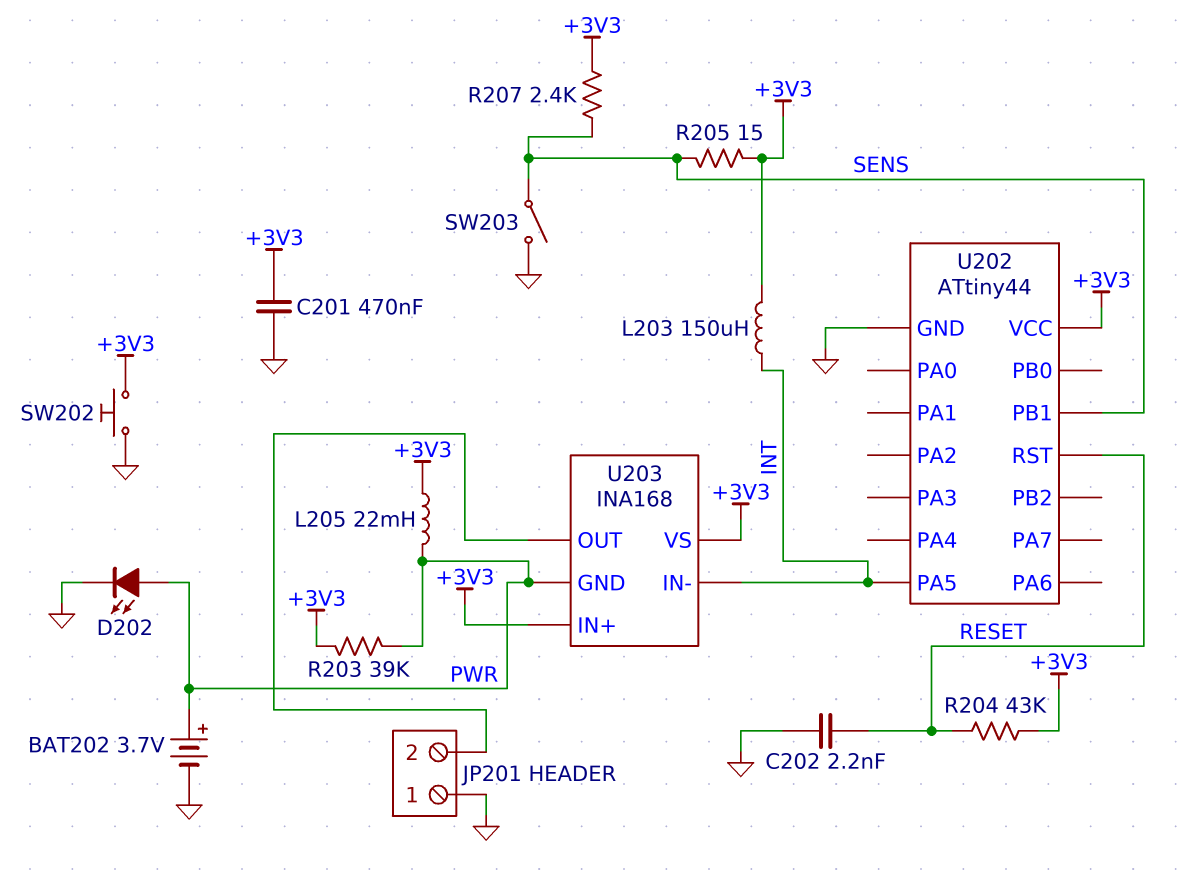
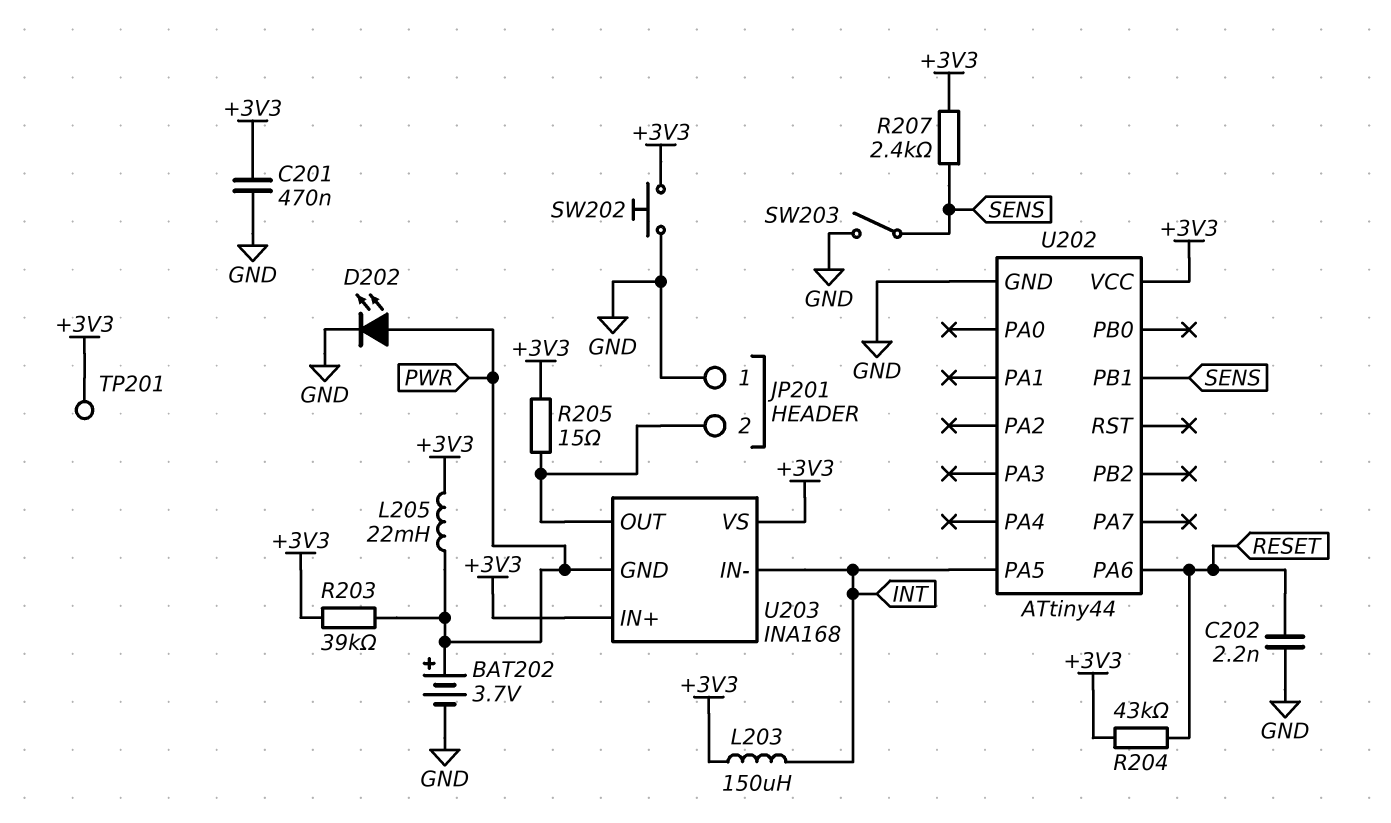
R205: 15 (+3V3, SENS) -> 15 (+3V3, JP201/2)
TP201: none -> test point (+3V3)
U202 pin PA6: none -> RESET
U202 pin RST: RESET -> none

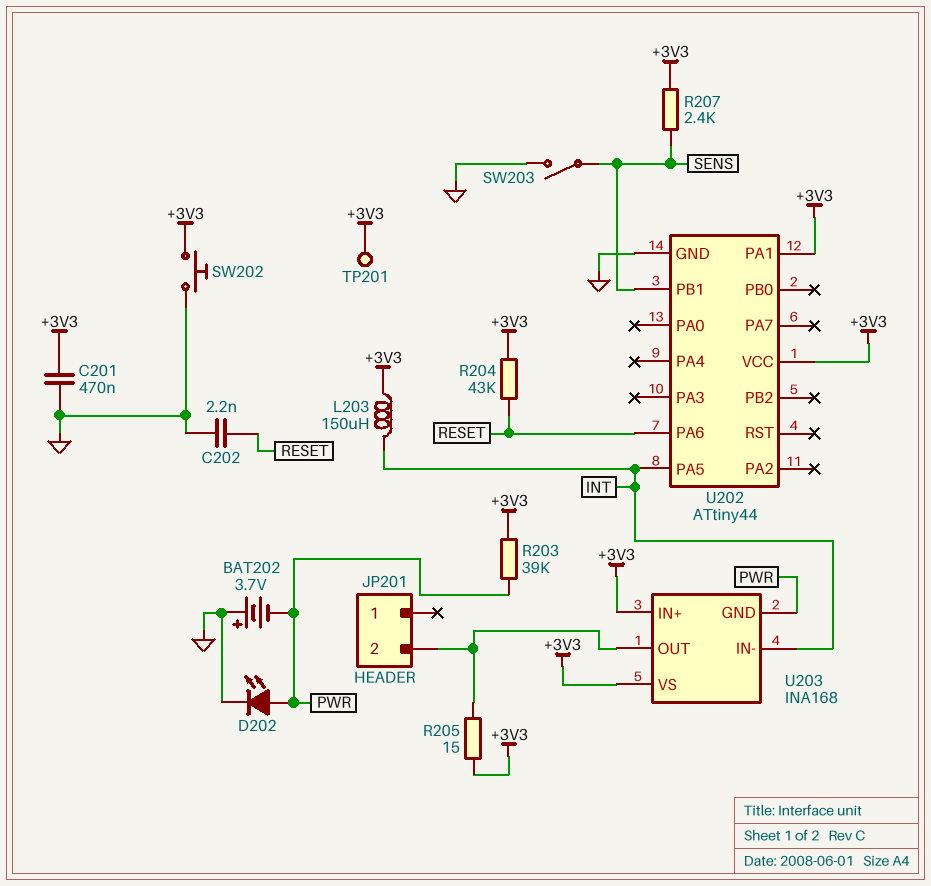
BAT202: 3.7V (plus PWR, minus GND) -> 3.7V (plus GND, minus PWR)
JP201 pin 1: GND -> none
L205: 22mH (+3V3, PWR) -> none
U202 pin PA1: none -> +3V3

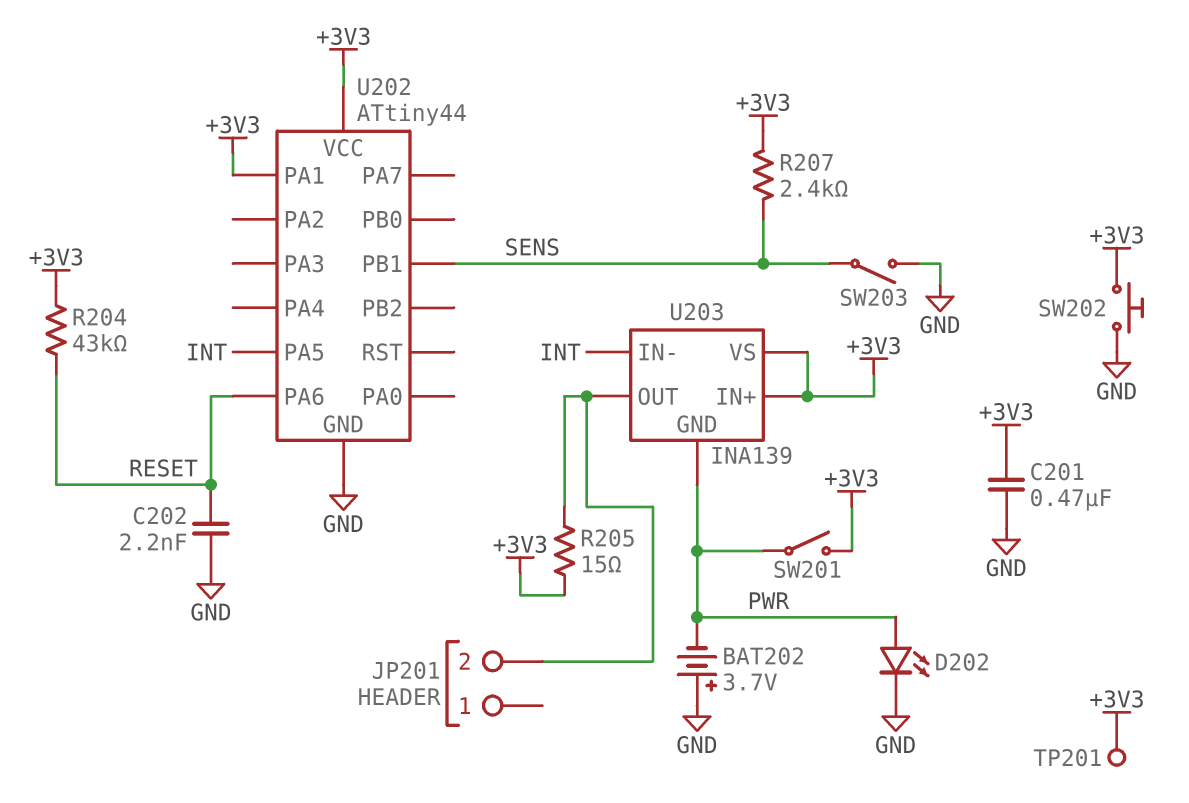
L203: 150uH (+3V3, INT) -> none
R203: 39k (+3V3, PWR) -> none
SW201: none -> switch (+3V3, PWR)
U203: INA168 -> INA139

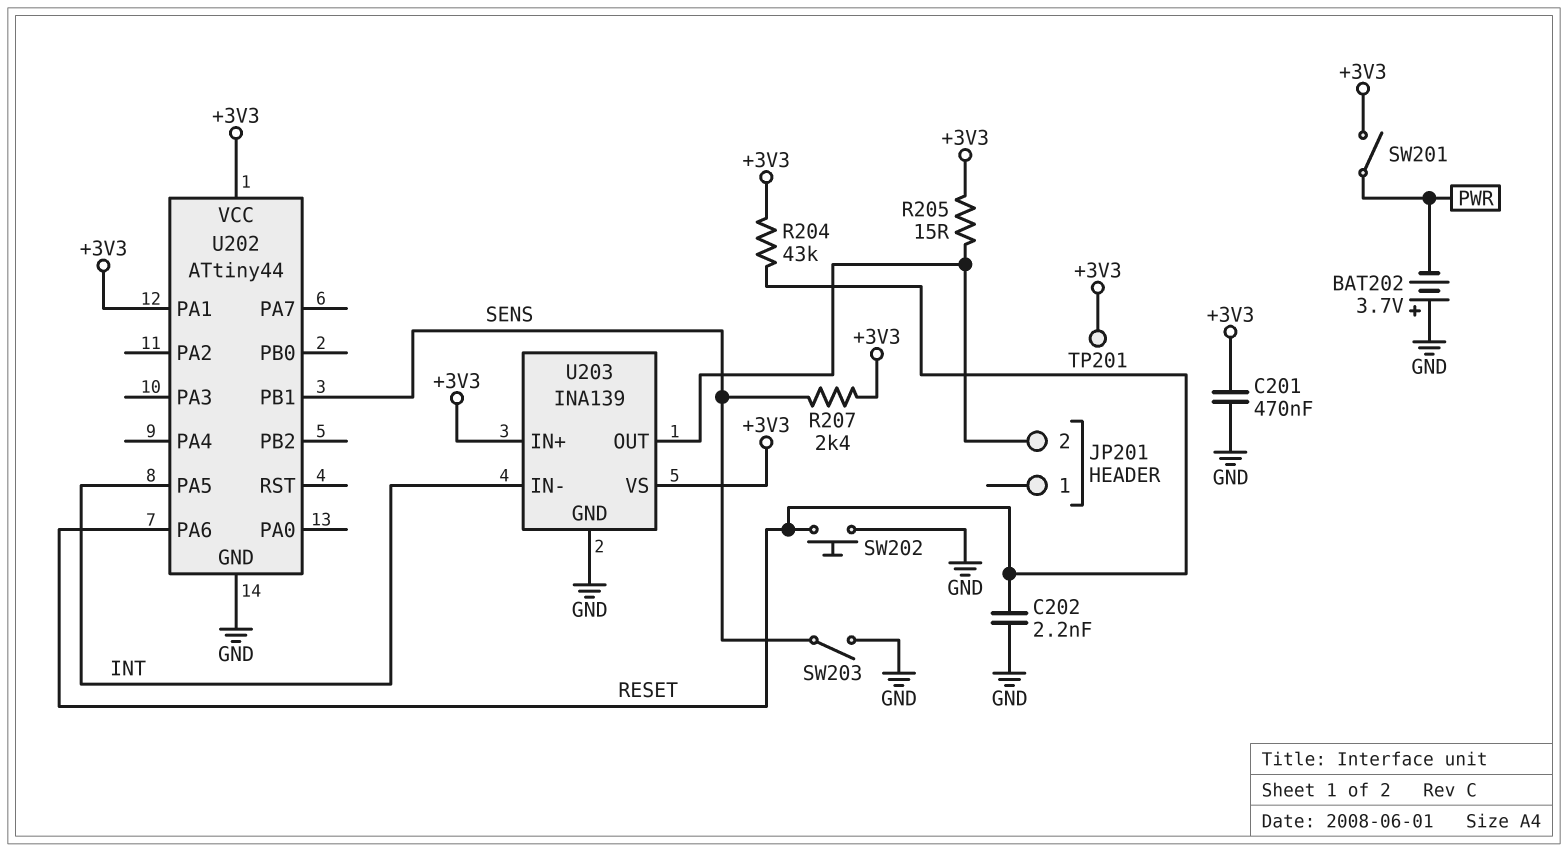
D202: LED (A PWR, K GND) -> none
SW202: button (+3V3, GND) -> button (GND, RESET)
U203 pin GND: PWR -> GND

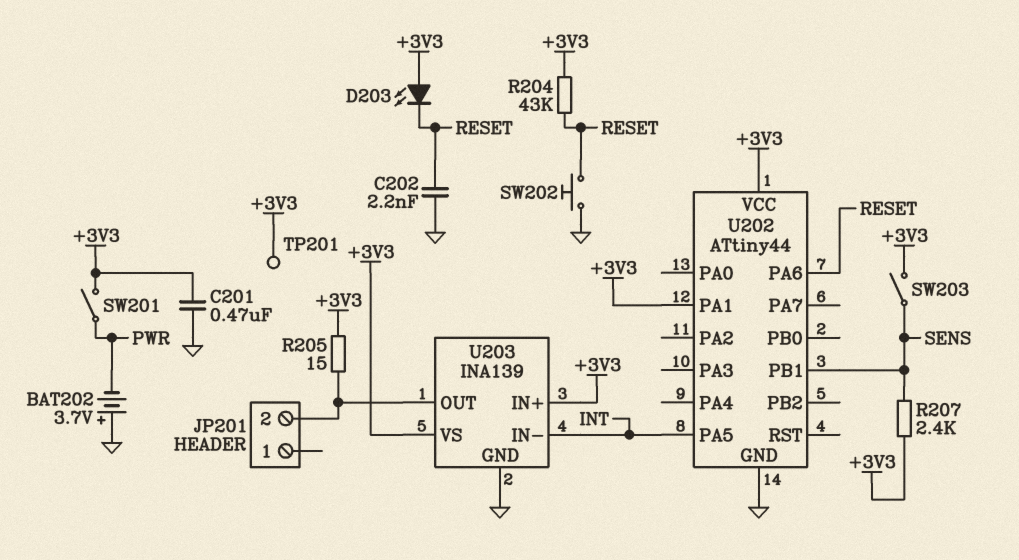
D203: none -> LED (A +3V3, K RESET)
SW203: switch (GND, SENS) -> switch (+3V3, SENS)

